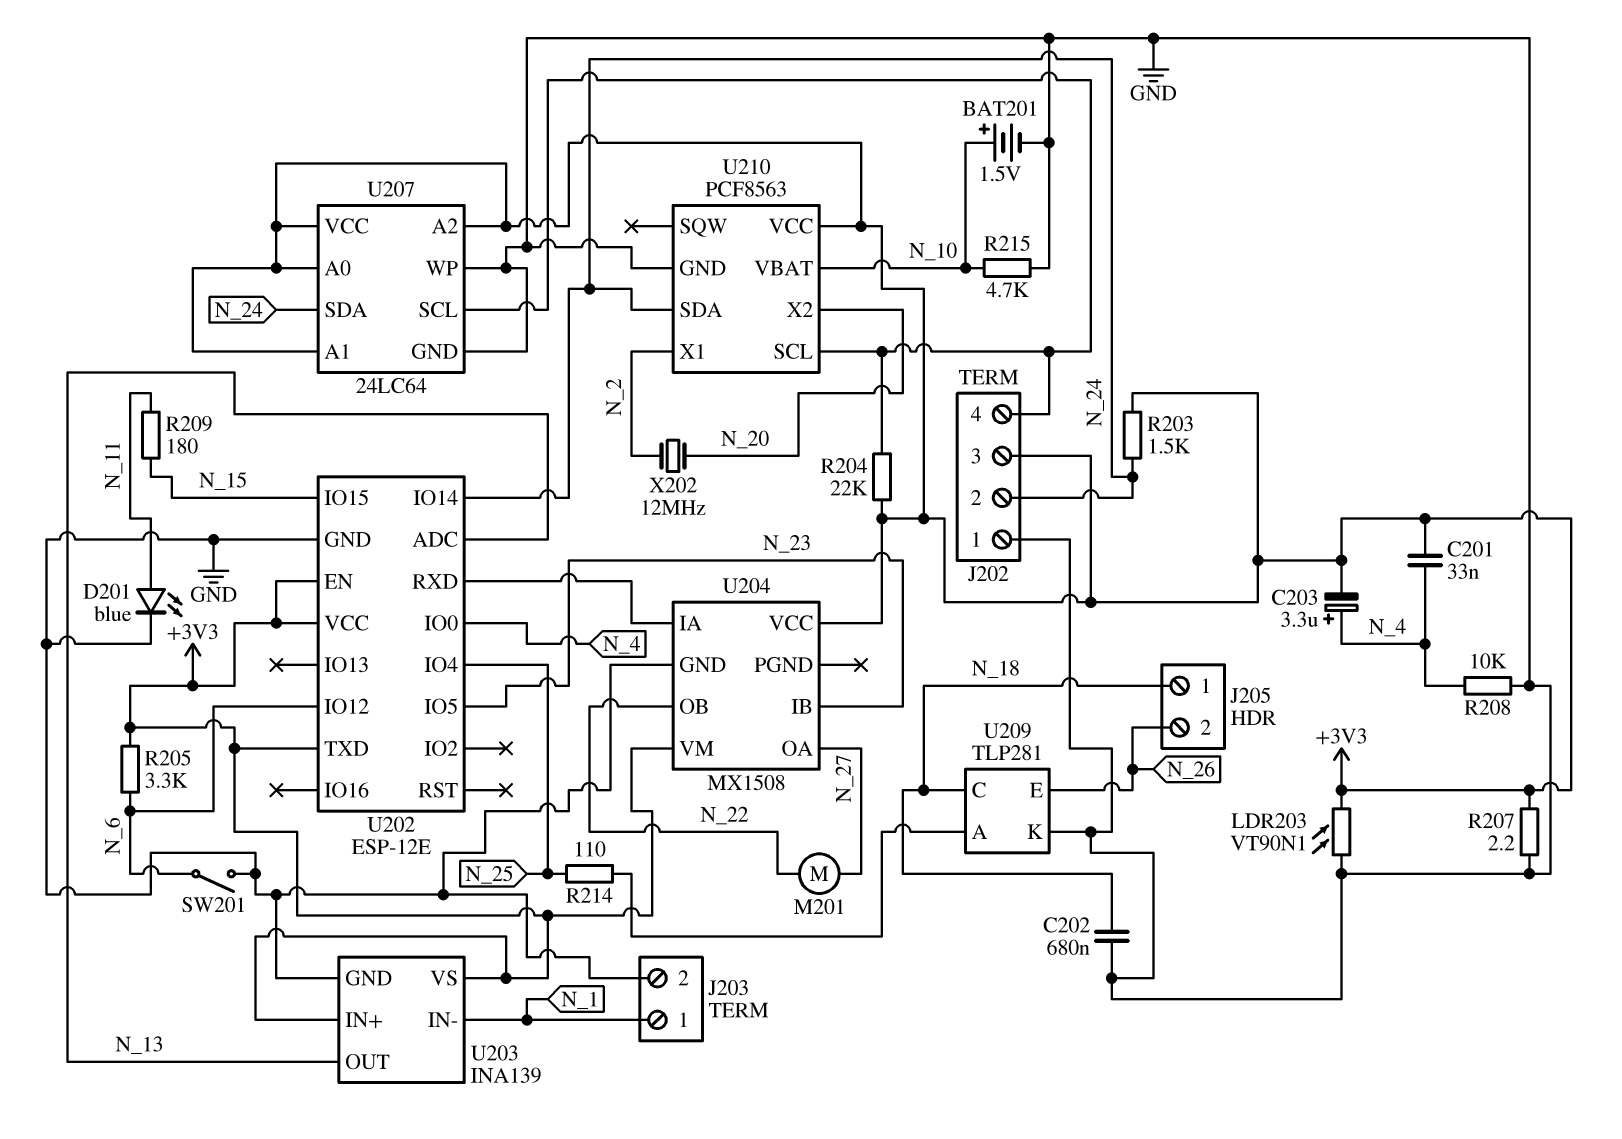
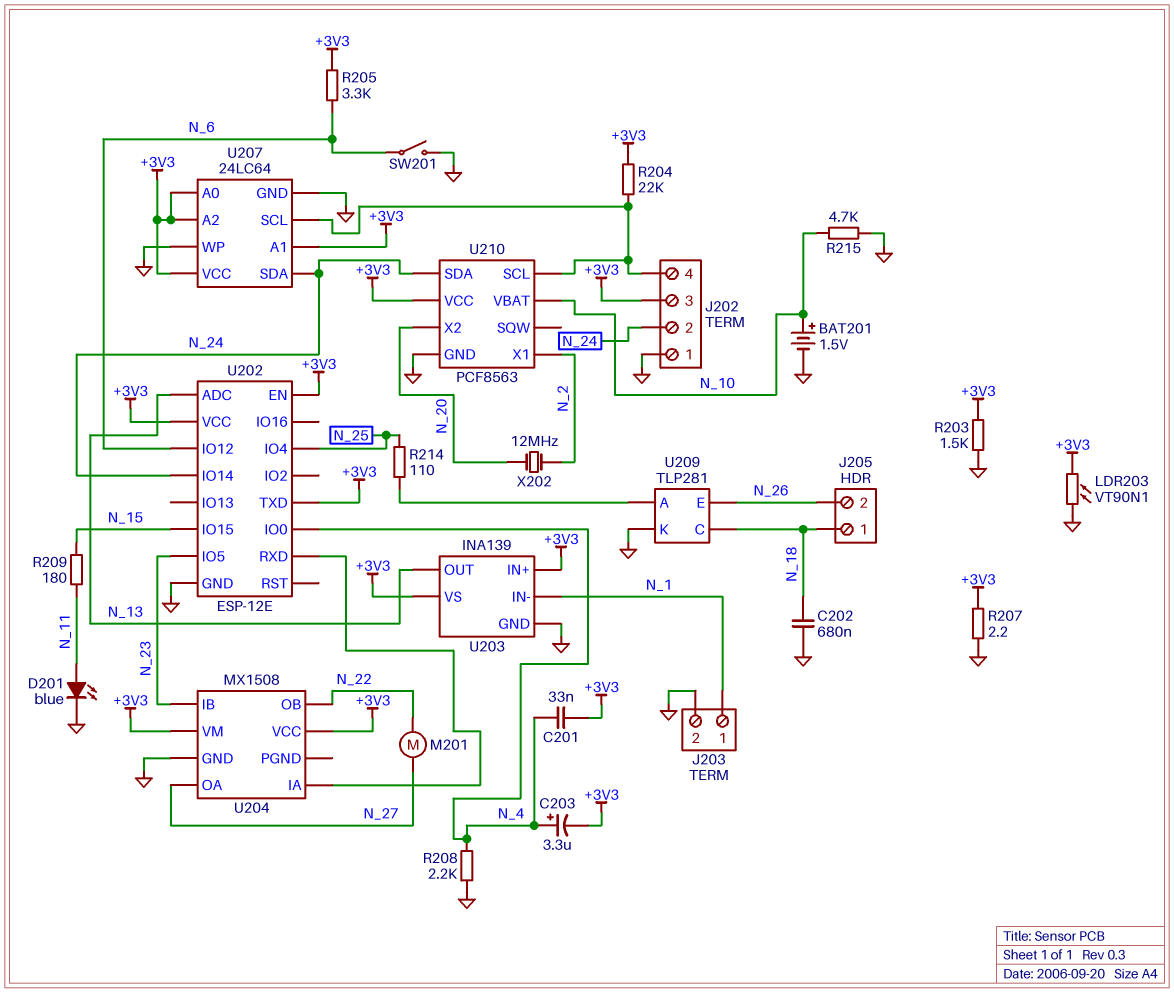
R203: 1.5k (+3V3, N_24) -> 1.5k (+3V3, GND)
R208: 10k (GND, N_4) -> 2.2k (GND, N_4)

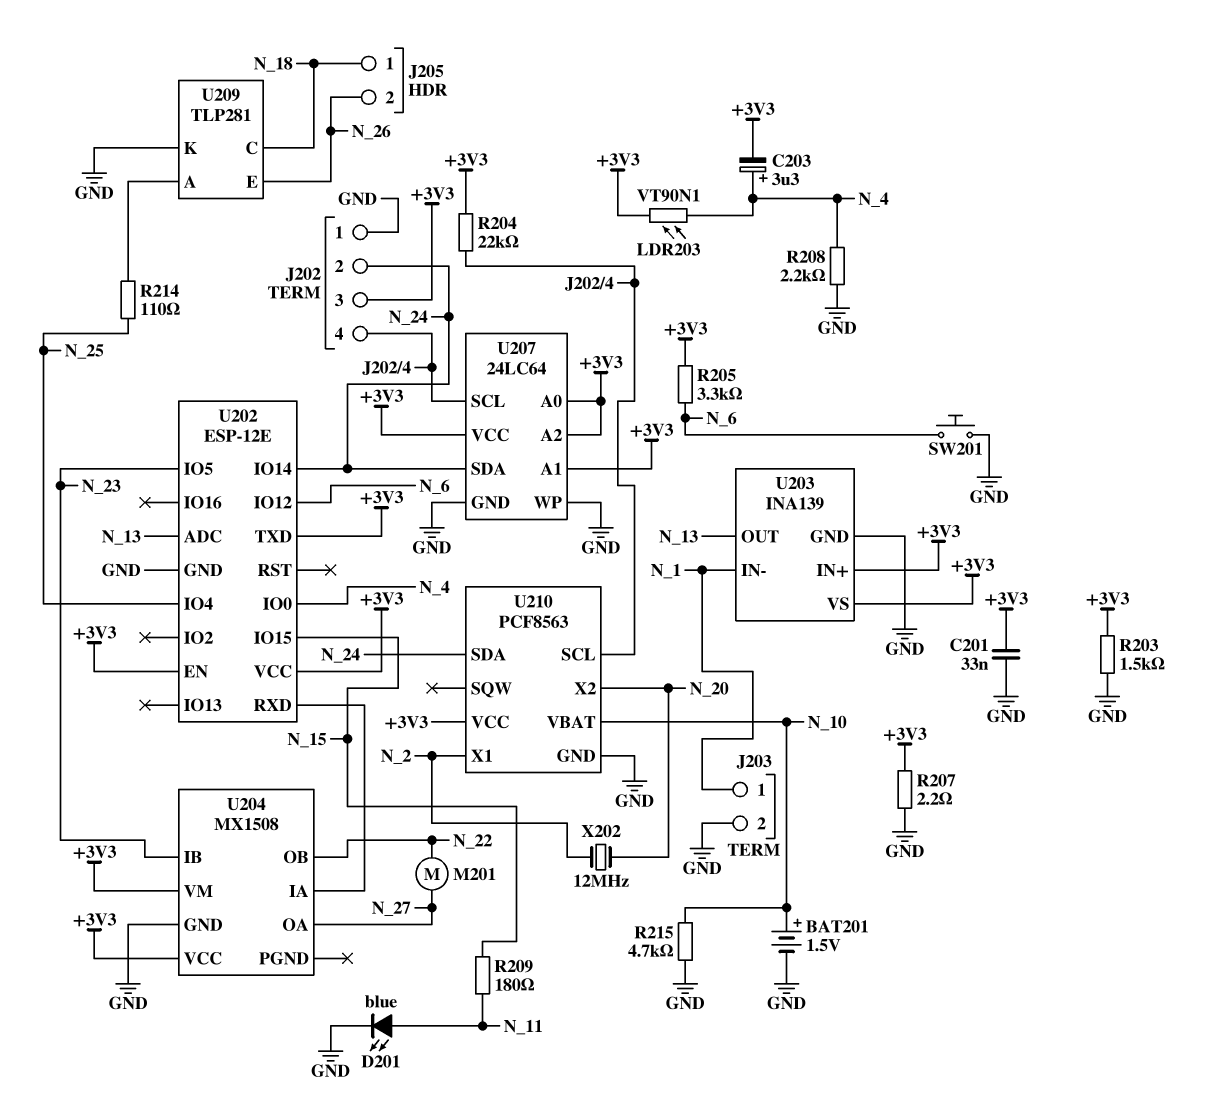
C201: 33nF (+3V3, N_4) -> 33nF (+3V3, GND)
C202: 680nF (GND, N_18) -> none
LDR203: VT90N1 (+3V3, GND) -> VT90N1 (+3V3, N_4)
SW201: switch (GND, N_6) -> button (GND, N_6)

